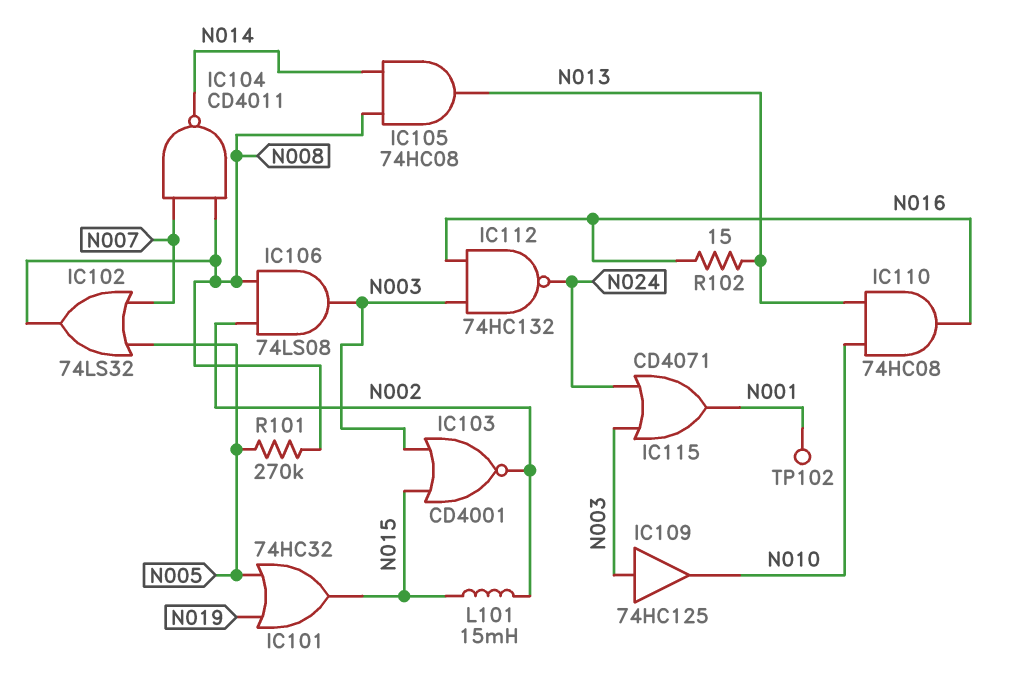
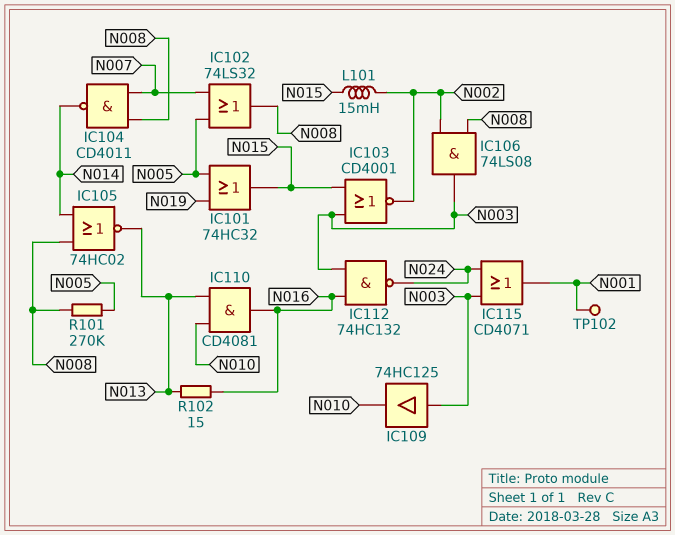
IC105: AND 74HC08 (in N008, in N014, out N013) -> NOR 74HC02 (in N008, in N014, out N013)
IC110: AND 74HC08 (in N010, in N013, out N016) -> AND CD4081 (in N010, in N013, out N016)

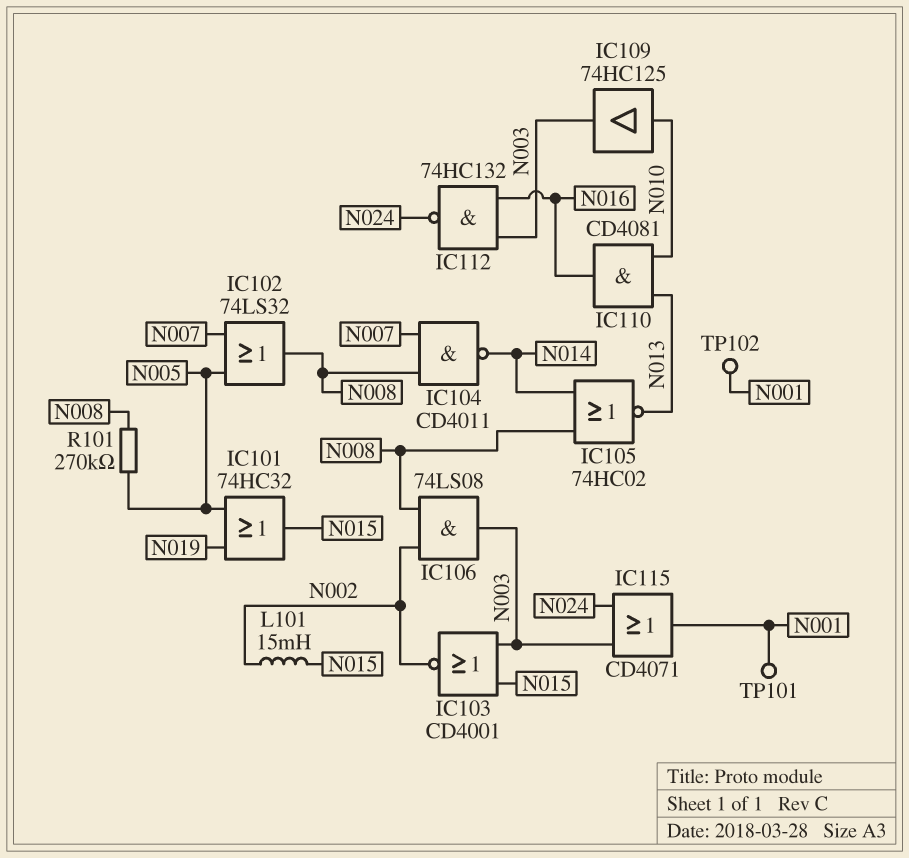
IC109: buffer 74HC125 (in N003, out N010) -> buffer 74HC125 (in N010, out N003)
R102: 15 (N013, N016) -> none
TP101: none -> test point (N001)

